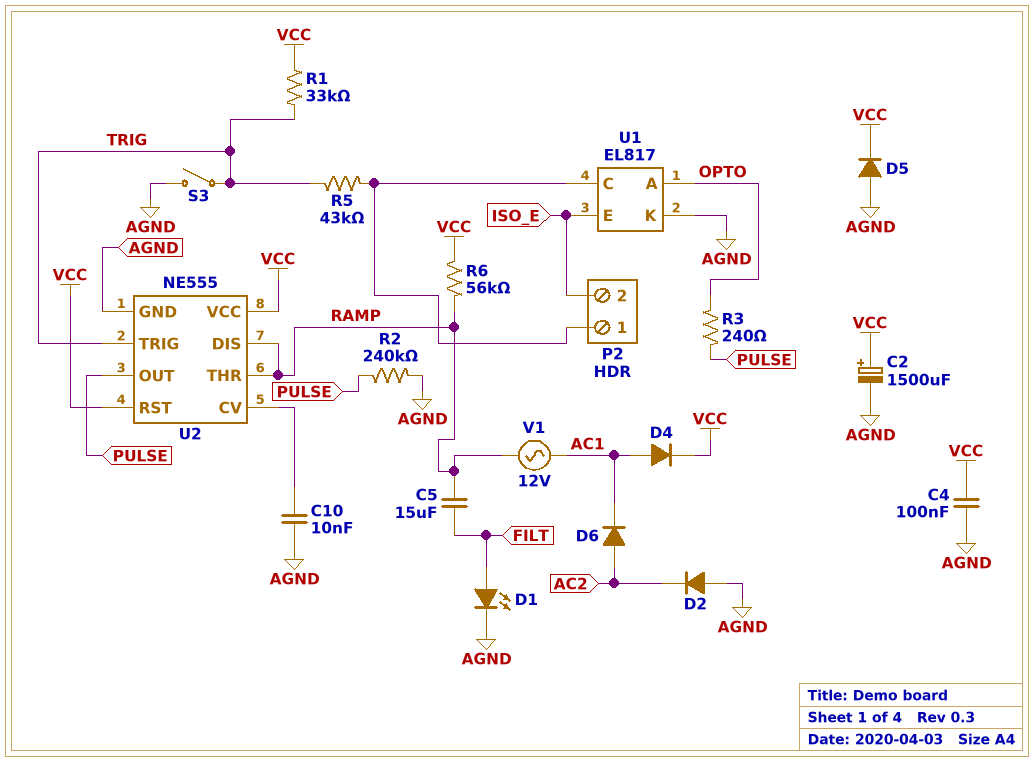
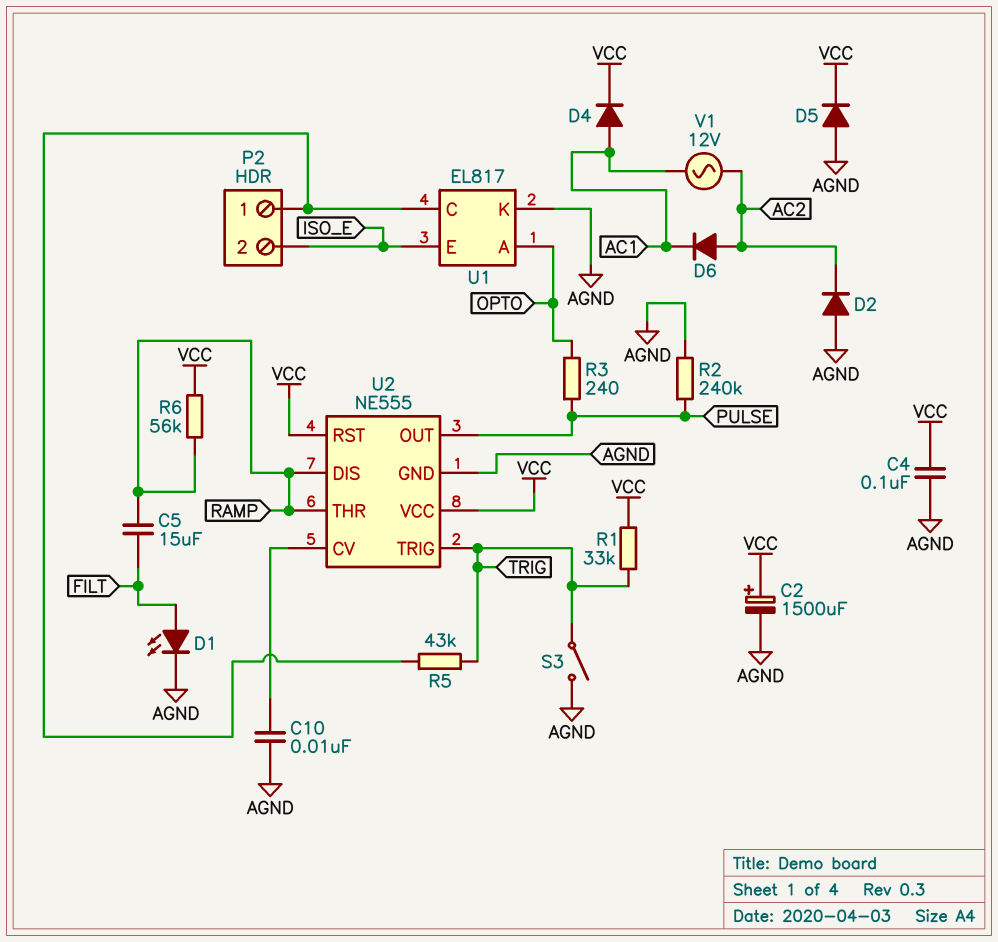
V1: AC 12V (AC1, RAMP) -> AC 12V (AC1, AC2)

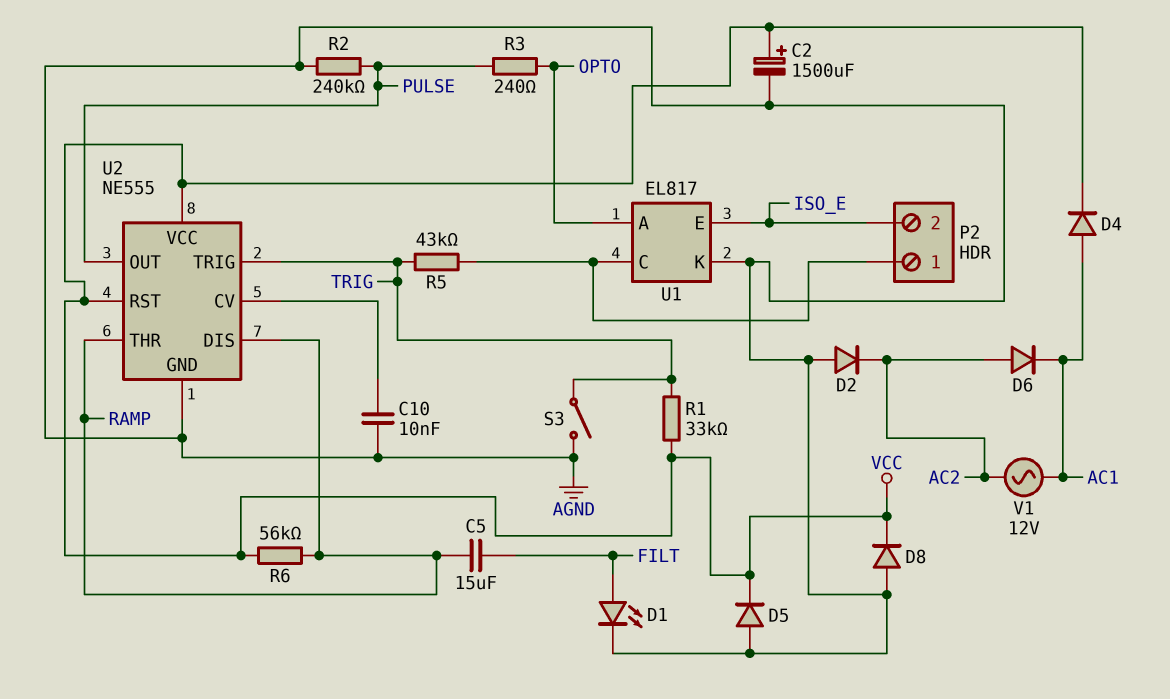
C4: 100nF (AGND, VCC) -> none
D8: none -> diode (A AGND, K VCC)

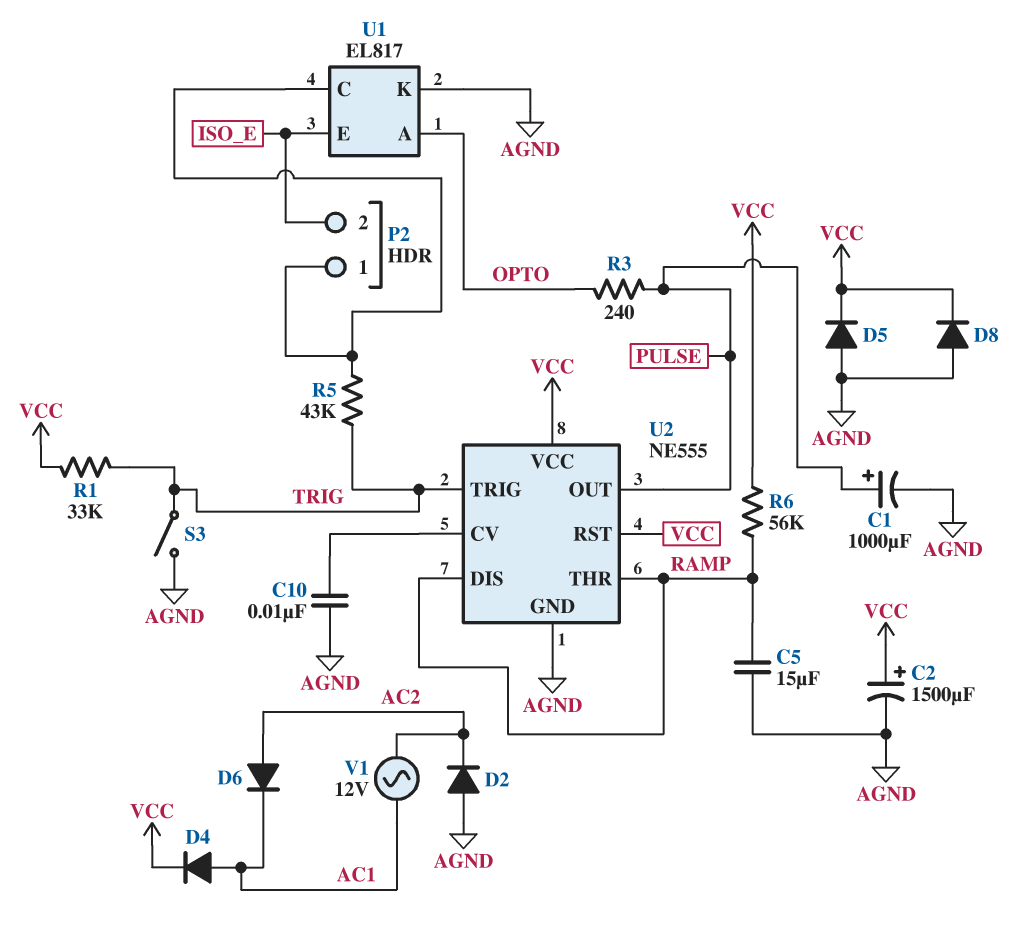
C1: none -> 1000uF (plus PULSE, minus AGND)
C5: 15uF (FILT, RAMP) -> 15uF (AGND, RAMP)
D1: LED (A FILT, K AGND) -> none
R2: 240k (AGND, PULSE) -> none

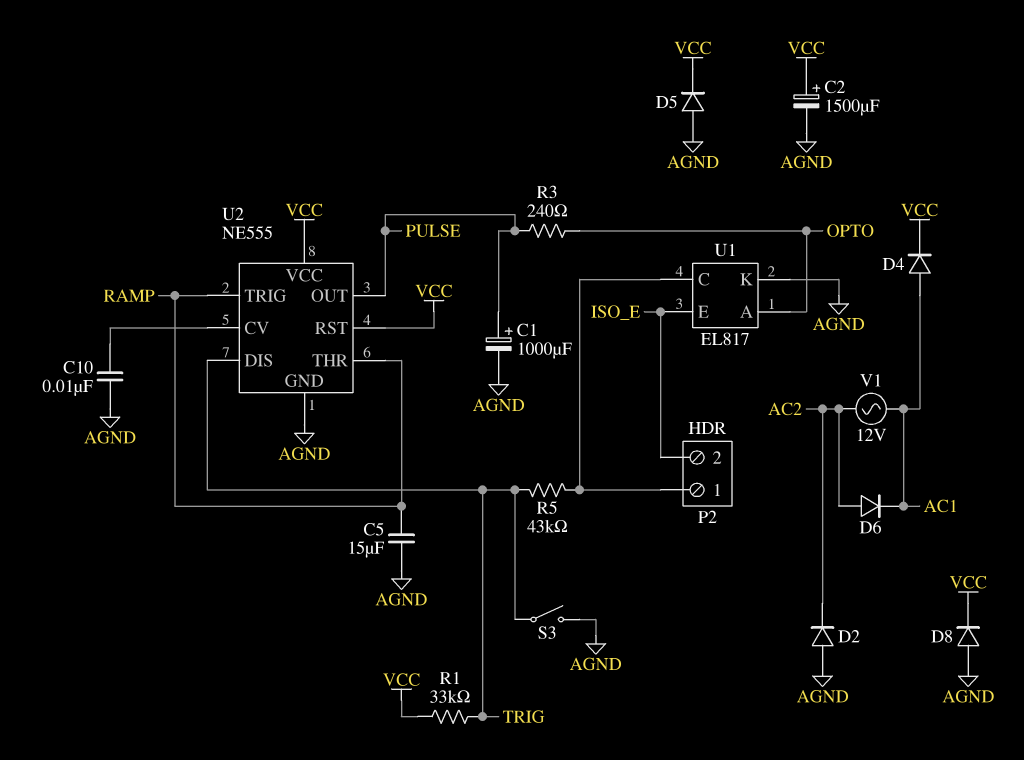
R6: 56k (RAMP, VCC) -> none
U2 pin DIS: RAMP -> TRIG
U2 pin TRIG: TRIG -> RAMP

